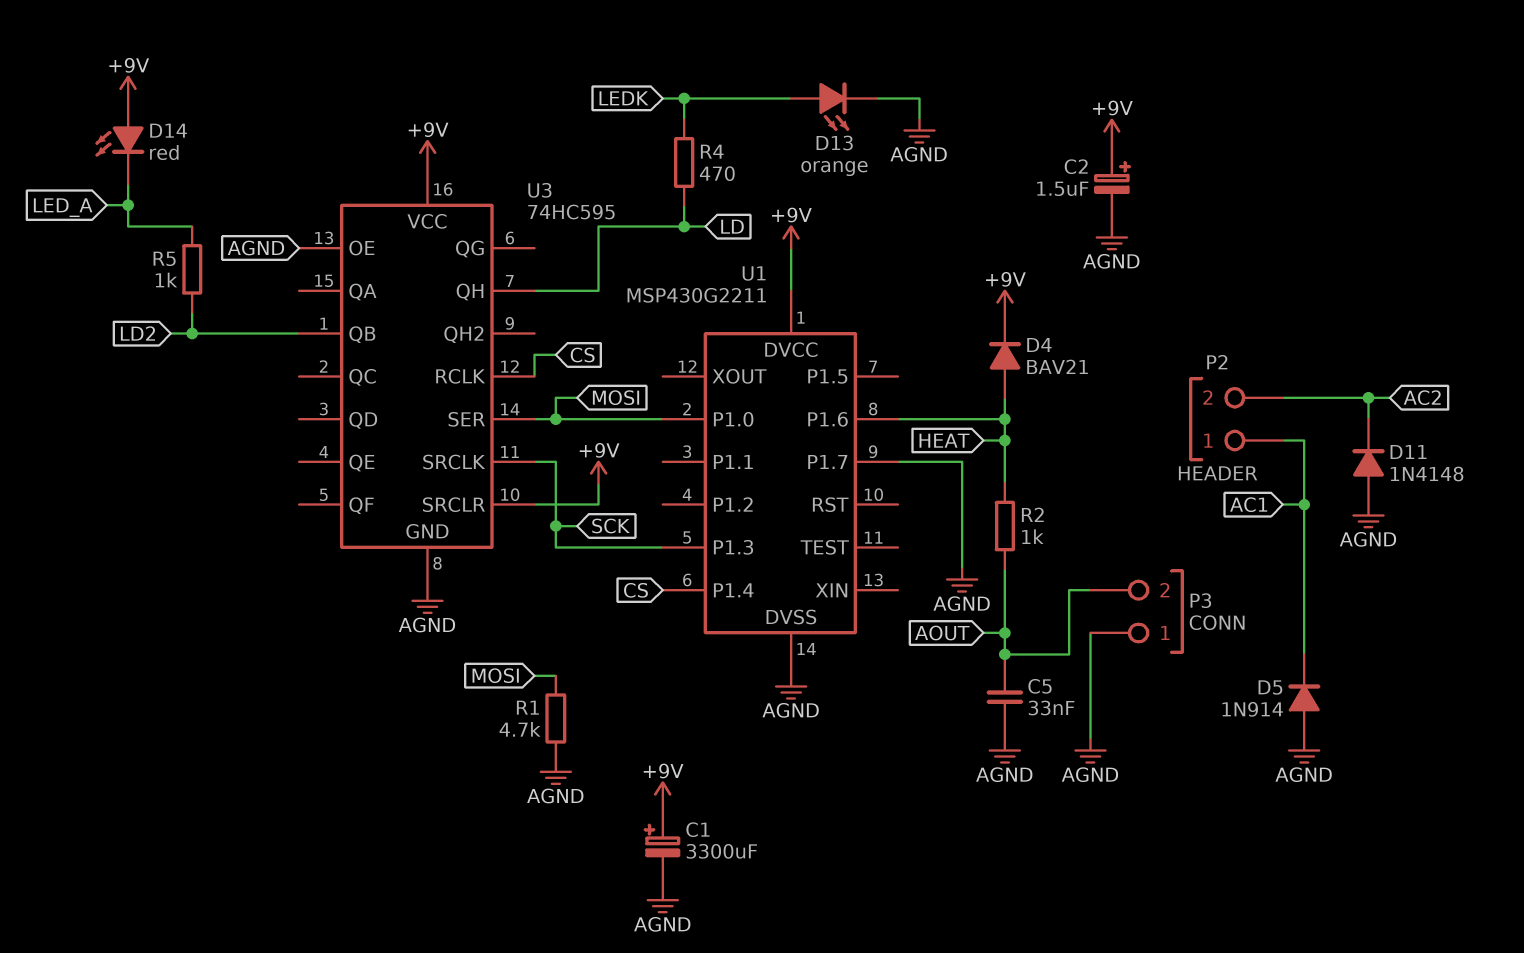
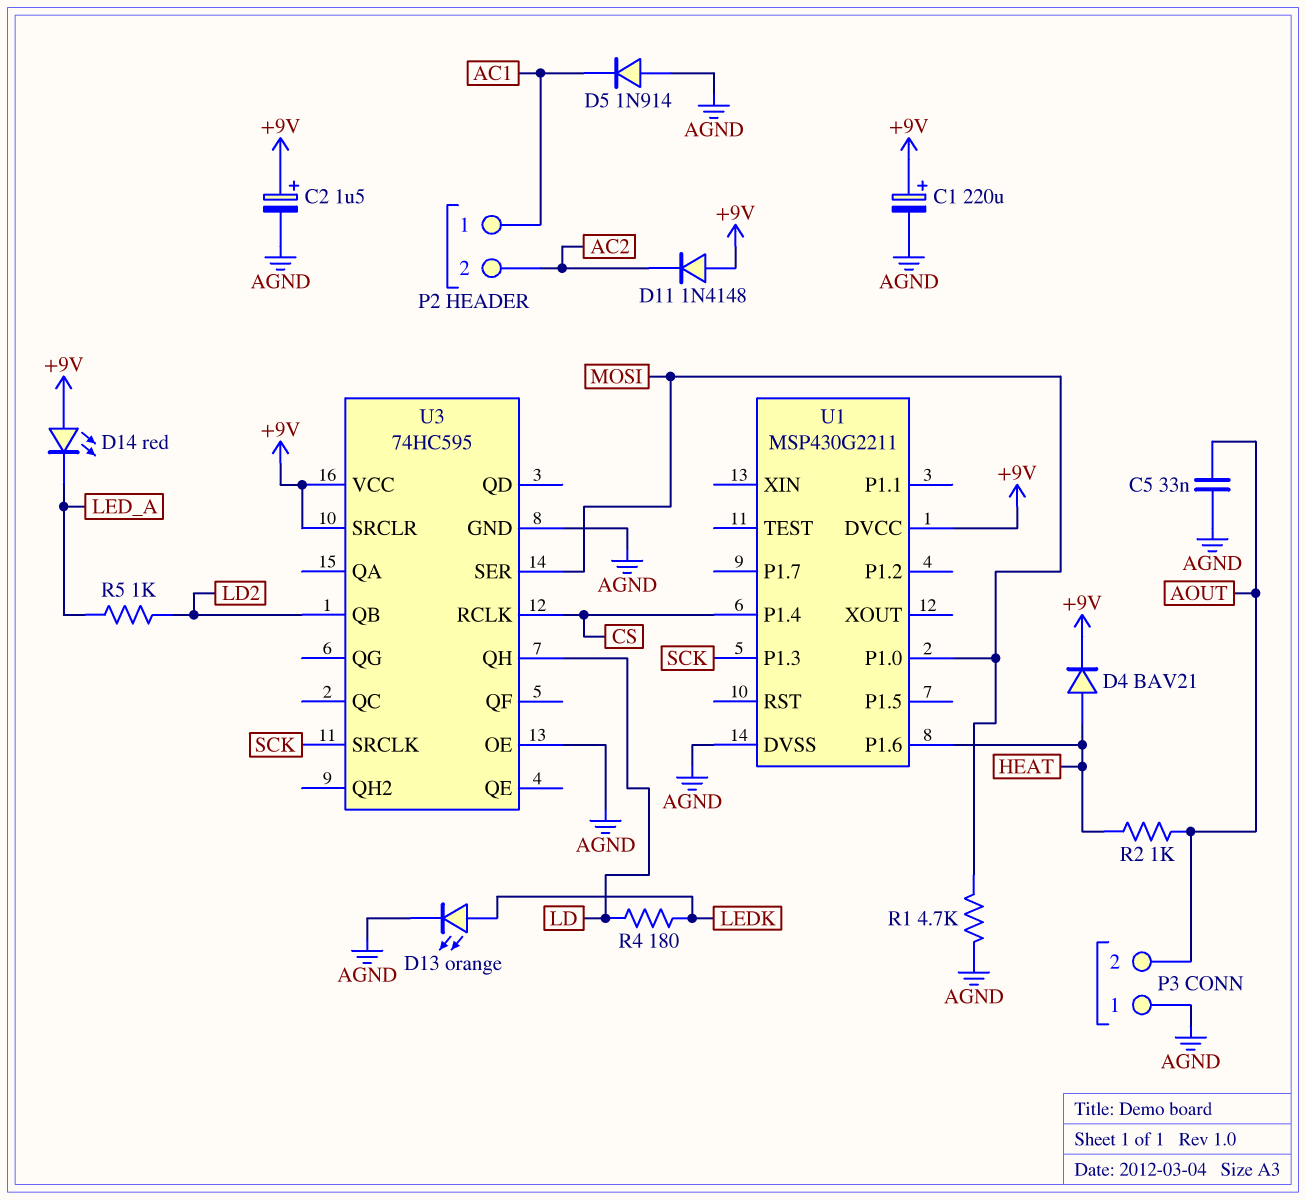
C1: 3300uF (plus +9V, minus AGND) -> 220uF (plus +9V, minus AGND)
D11: diode 1N4148 (A AGND, K AC2) -> diode 1N4148 (A +9V, K AC2)
R4: 470 (LD, LEDK) -> 180 (LD, LEDK)
U1 pin P1.7: AGND -> none

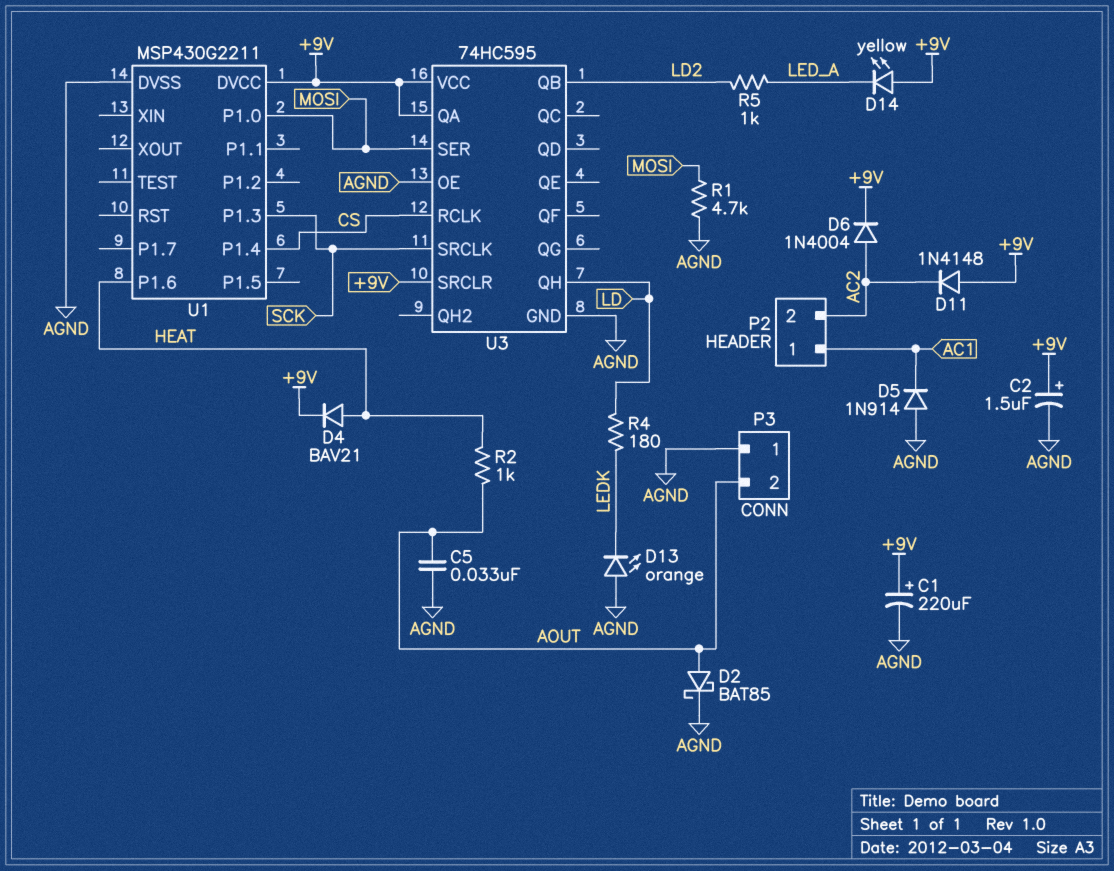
D2: none -> schottky BAT85 (A AOUT, K AGND)
D6: none -> diode 1N4004 (A AC2, K +9V)
D13: LED orange (A LEDK, K AGND) -> LED orange (A AGND, K LEDK)
D14: LED red (A +9V, K LED_A) -> LED yellow (A +9V, K LED_A)
U3 pin QA: none -> +9V

